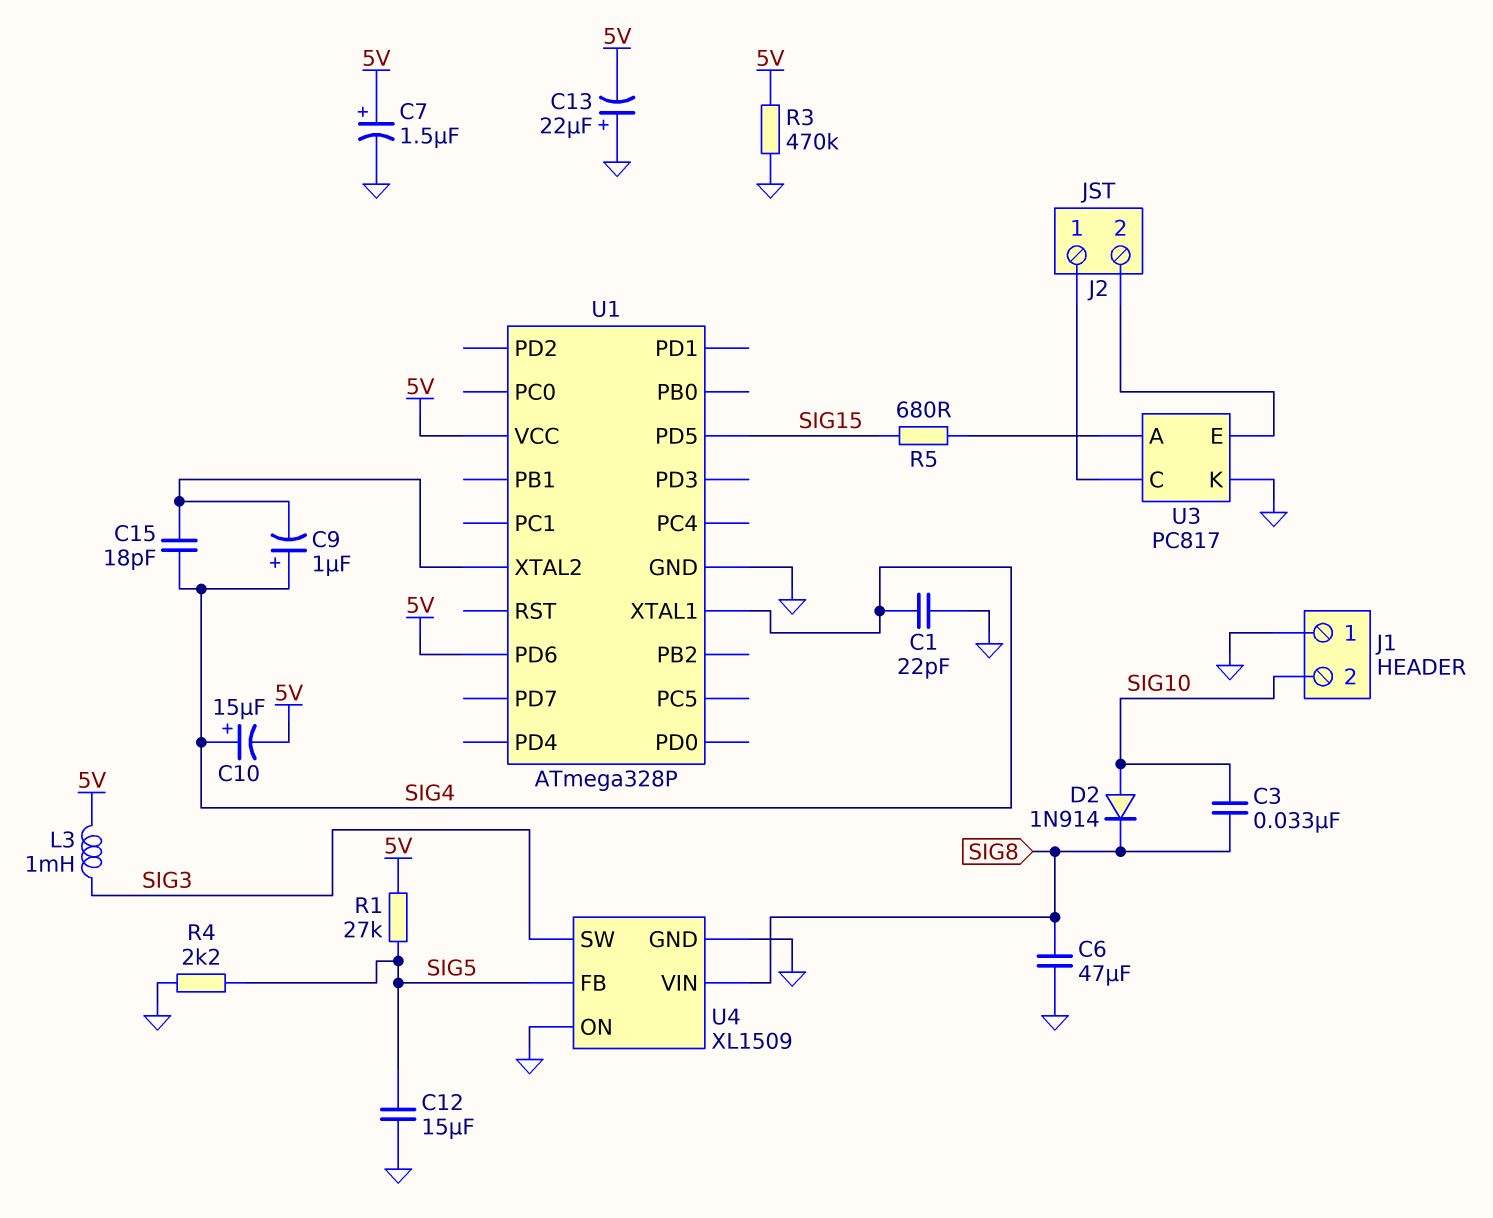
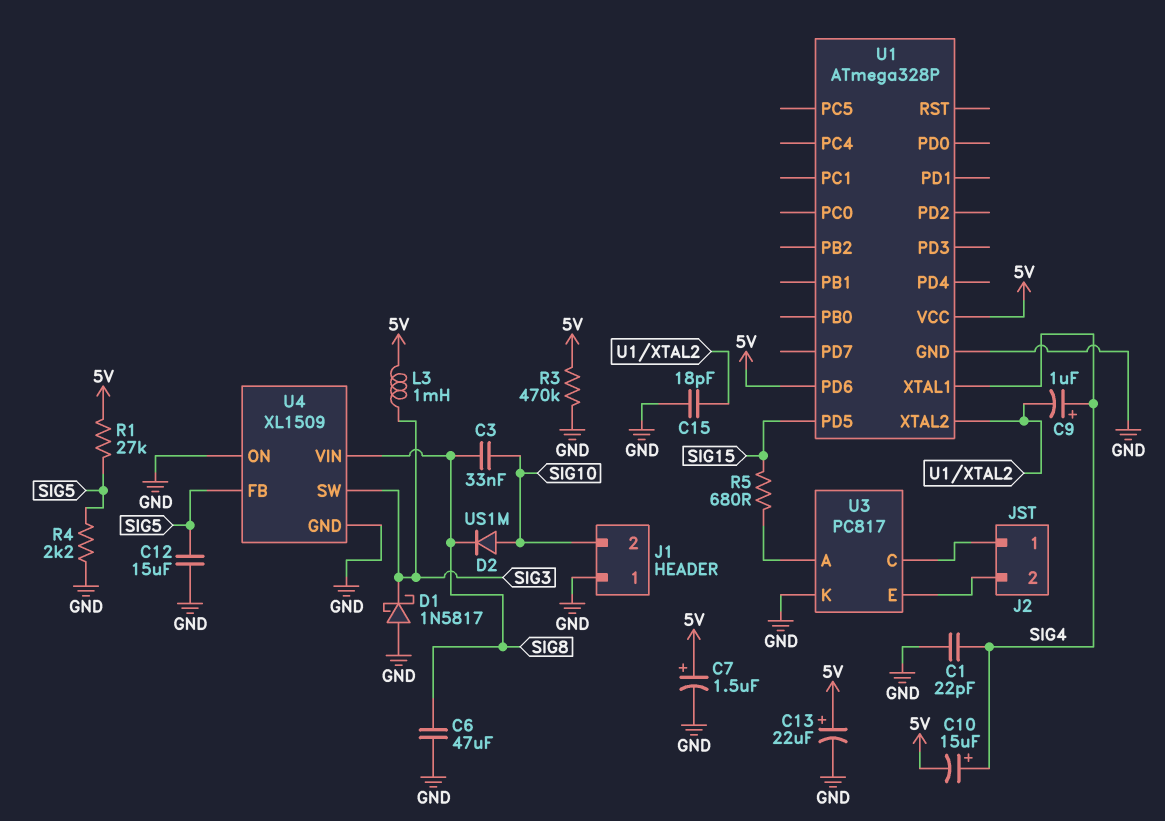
C13: 22uF (plus GND, minus 5V) -> 22uF (plus 5V, minus GND)
C15: 18pF (SIG4, U1/XTAL2) -> 18pF (GND, U1/XTAL2)
D1: none -> schottky 1N5817 (A GND, K SIG3)
D2: diode 1N914 (A SIG10, K SIG8) -> diode US1M (A SIG10, K SIG8)

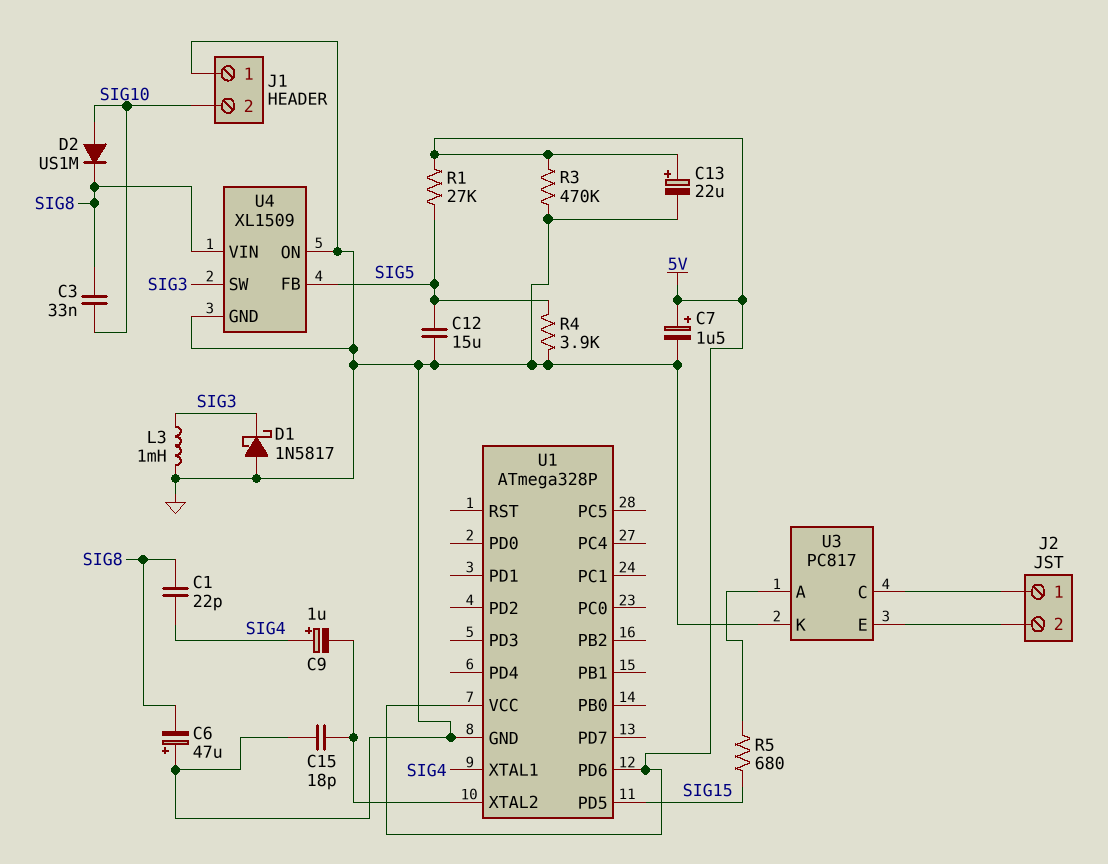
C1: 22pF (GND, SIG4) -> 22pF (SIG4, SIG8)
C6: 47uF (GND, SIG8) -> 47uF (plus GND, minus SIG8)
C10: 15uF (plus SIG4, minus 5V) -> none
L3: 1mH (5V, SIG3) -> 1mH (GND, SIG3)
R4: 2.2k (GND, SIG5) -> 3.9k (GND, SIG5)

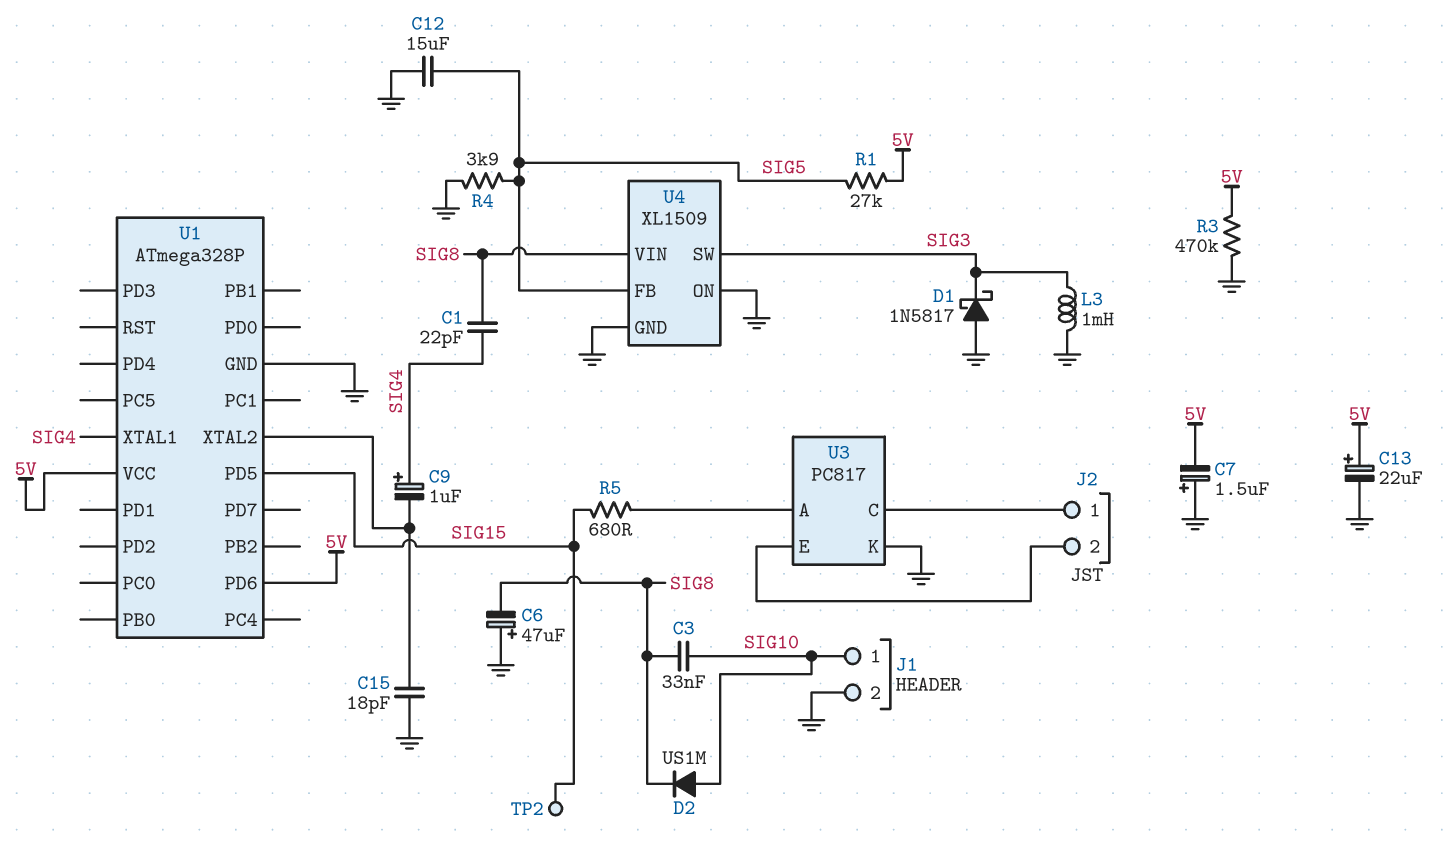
C7: 1.5uF (plus 5V, minus GND) -> 1.5uF (plus GND, minus 5V)
J1 pin 1: GND -> SIG10
J1 pin 2: SIG10 -> GND
TP2: none -> test point (SIG15)

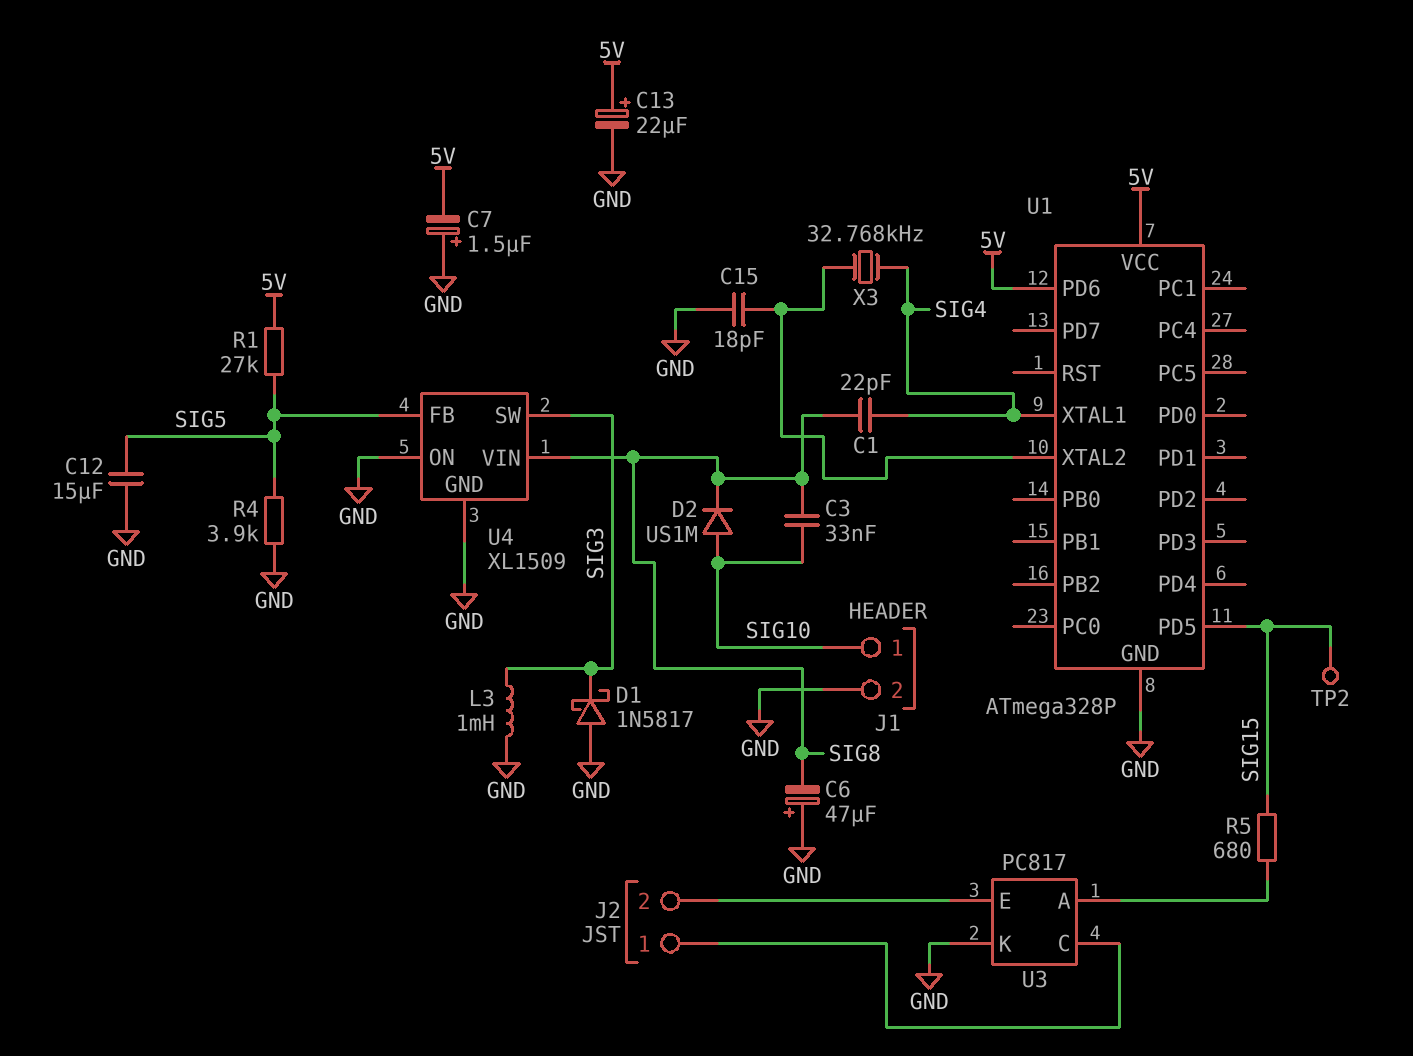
C9: 1uF (plus SIG4, minus U1/XTAL2) -> none
R3: 470k (5V, GND) -> none
X3: none -> 32.768kHz (SIG4, U1/XTAL2)

